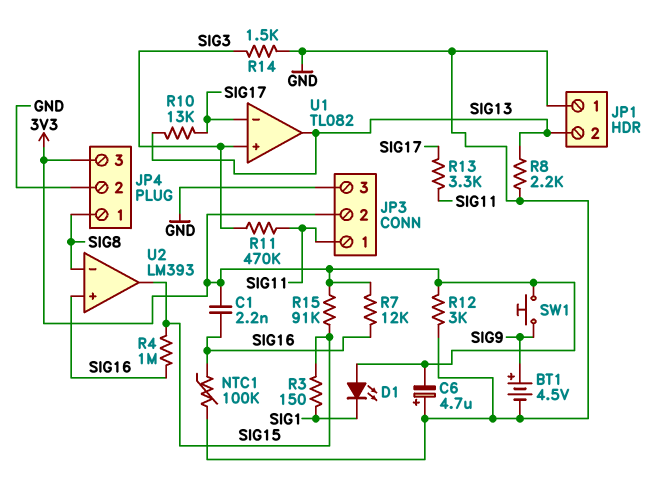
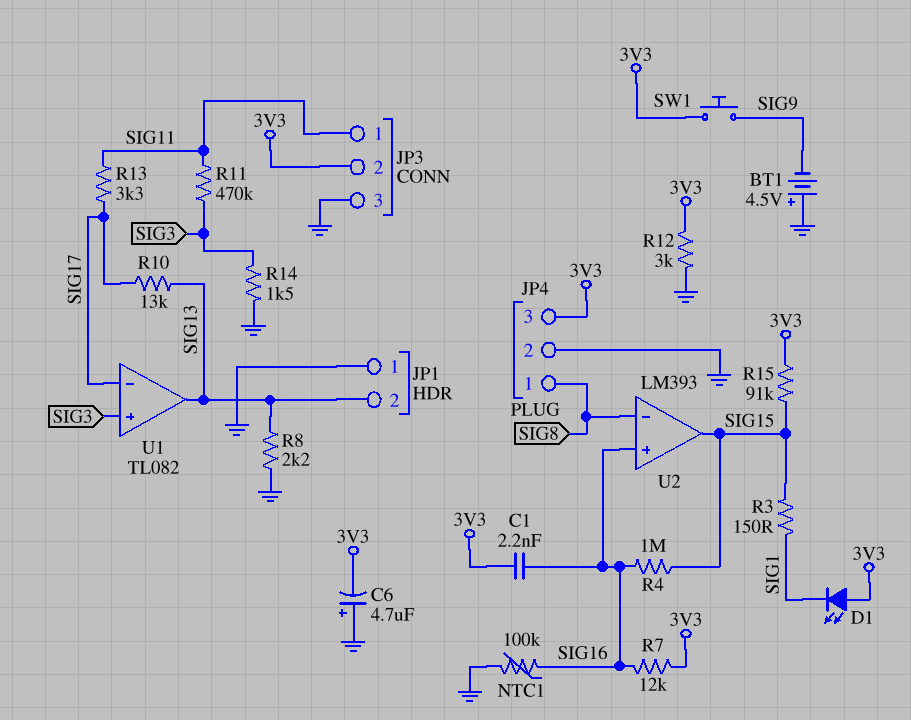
BT1: 4.5V (plus SIG9, minus GND) -> 4.5V (plus GND, minus SIG9)

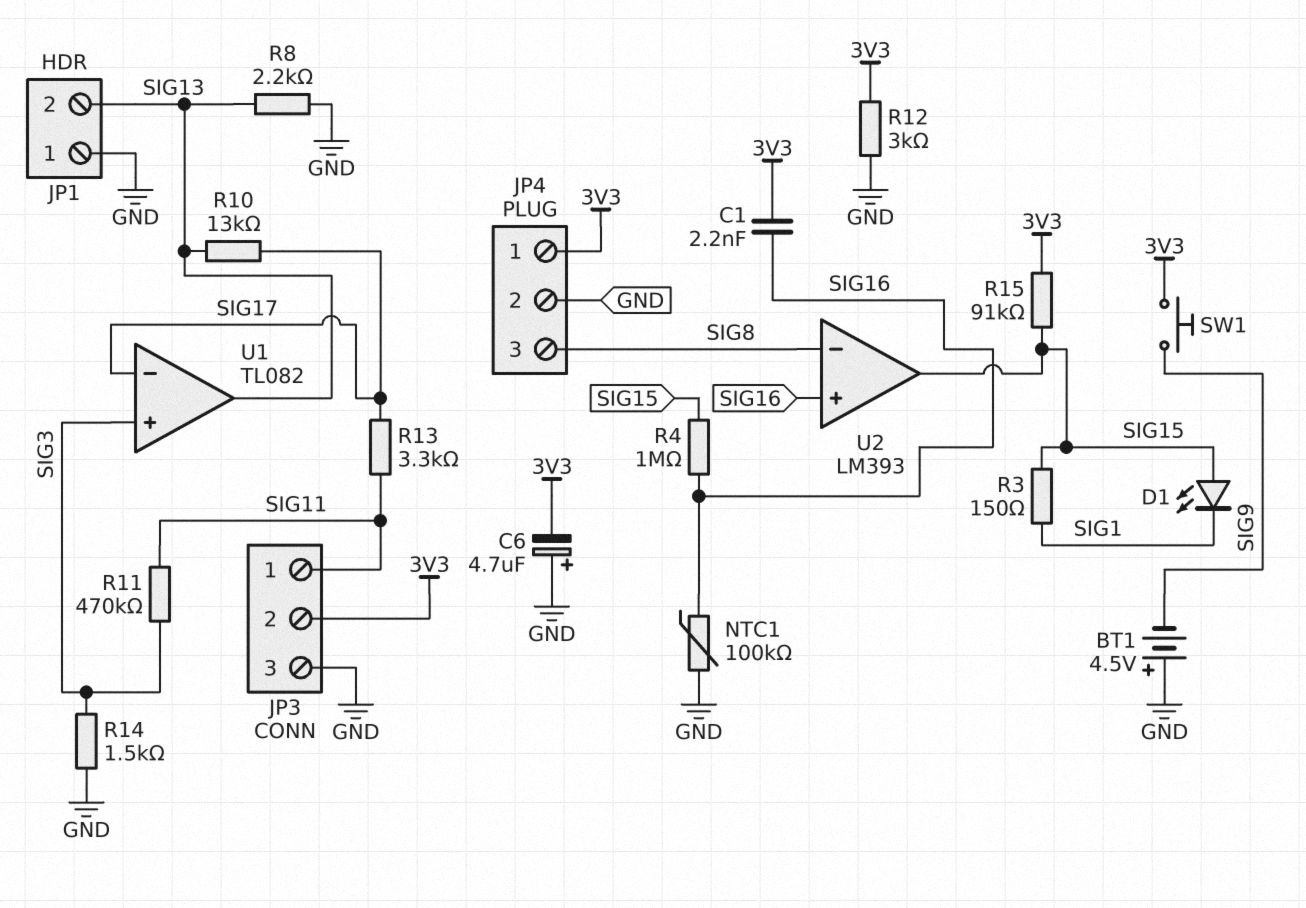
D1: LED (A 3V3, K SIG1) -> LED (A SIG15, K SIG1)
JP4 pin 1: SIG8 -> 3V3
JP4 pin 3: 3V3 -> SIG8
R7: 12k (3V3, SIG16) -> none

